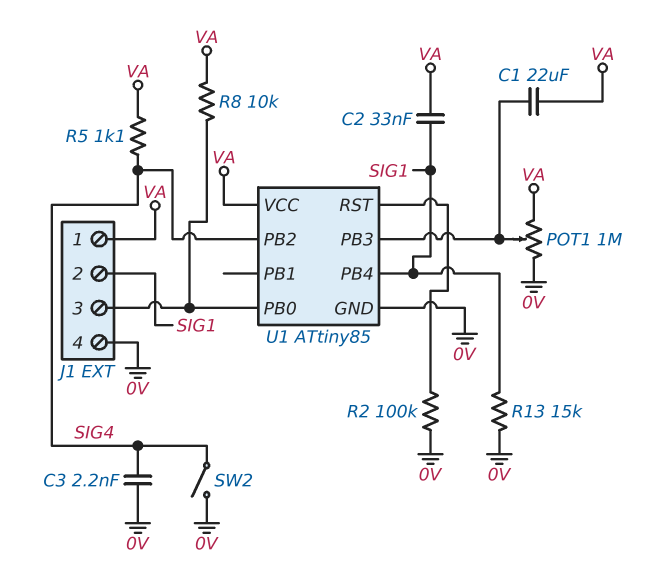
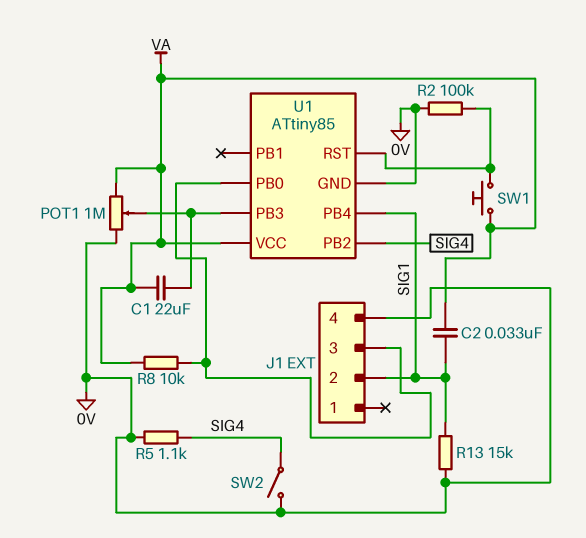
C3: 2.2nF (0V, SIG4) -> none
J1 pin 1: VA -> none
R5: 1.1k (SIG4, VA) -> 1.1k (0V, SIG4)
SW1: none -> button (U1/RST, VA)

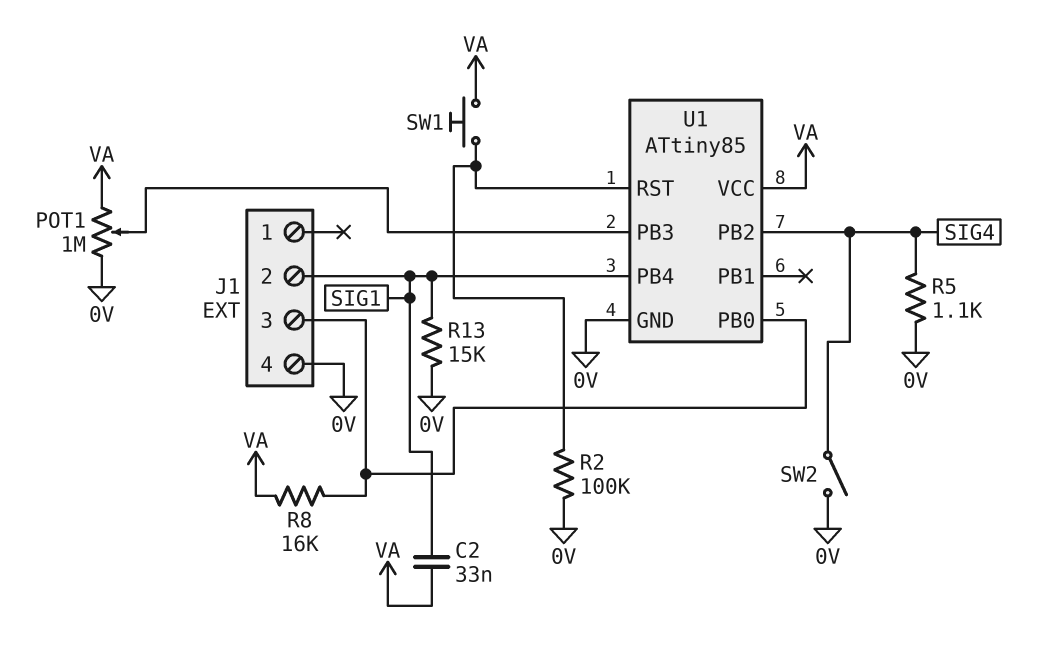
C1: 22uF (U1/PB3, VA) -> none
R8: 10k (J1/3, VA) -> 16k (J1/3, VA)

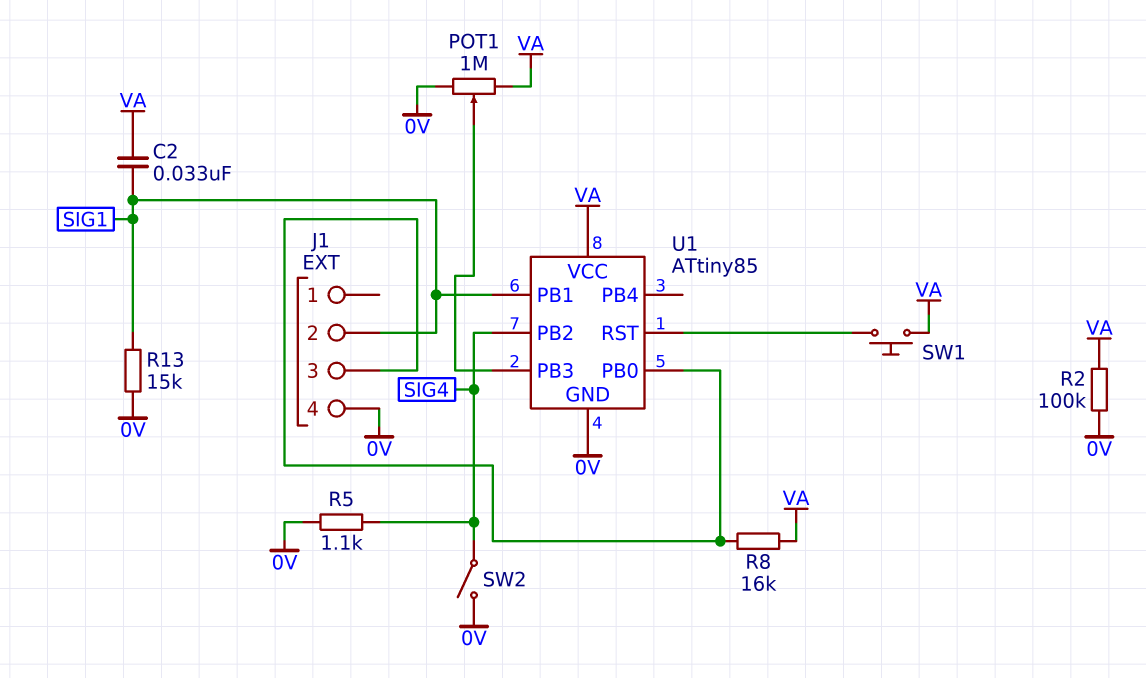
R2: 100k (0V, U1/RST) -> 100k (0V, VA)
U1 pin PB1: none -> SIG1
U1 pin PB4: SIG1 -> none

